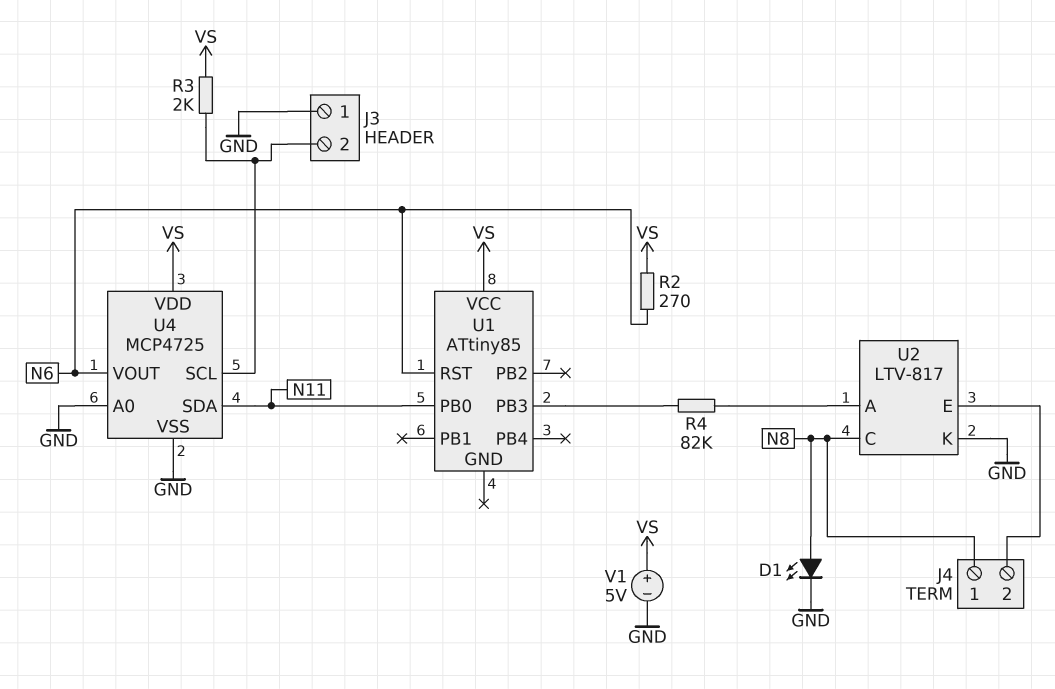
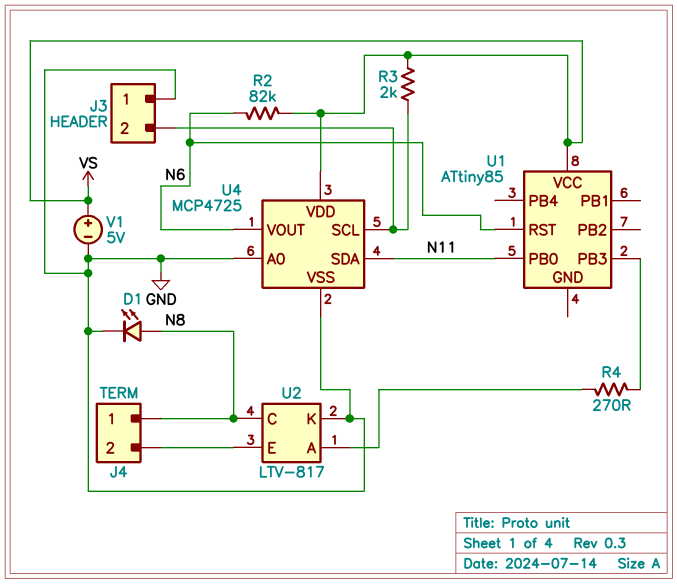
R2: 270 (N6, VS) -> 82k (N6, VS)
R4: 82k (U1/PB3, U2/A) -> 270 (U1/PB3, U2/A)

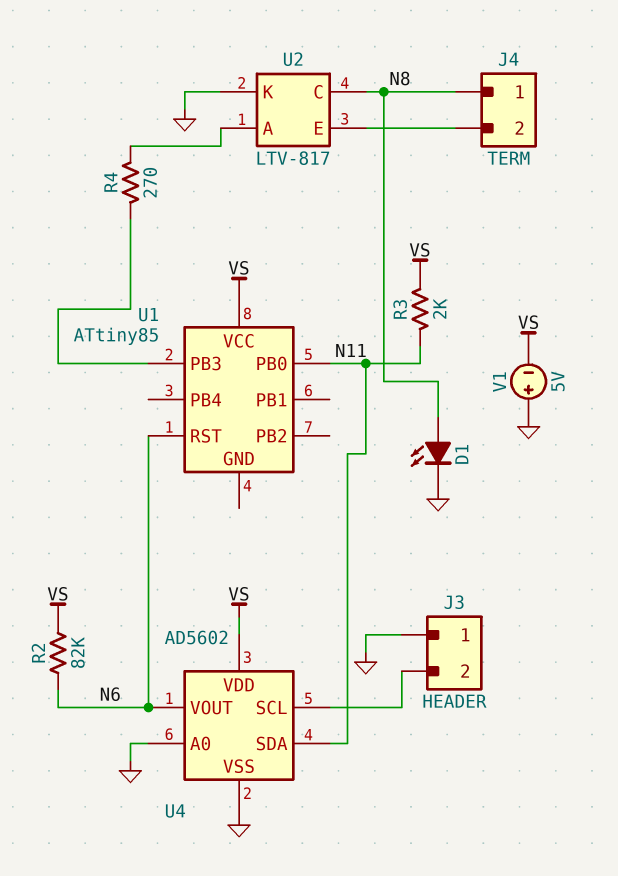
R3: 2k (J3/2, VS) -> 2k (N11, VS)
U4: MCP4725 -> AD5602
V1: 5V (plus VS, minus GND) -> 5V (plus GND, minus VS)

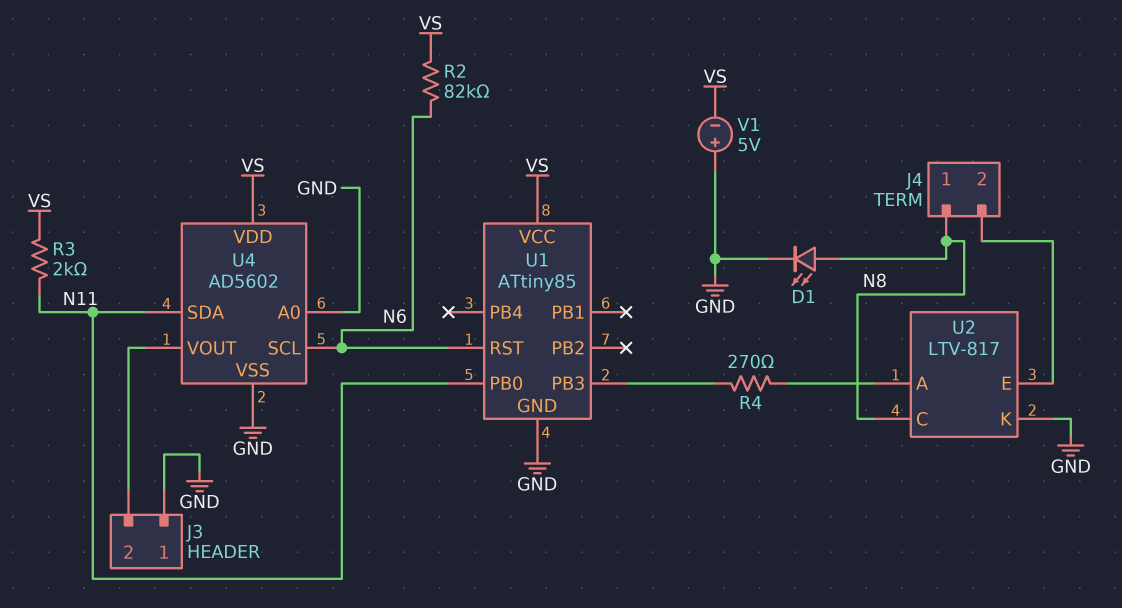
U1 pin GND: none -> GND
U4 pin SCL: J3/2 -> N6
U4 pin VOUT: N6 -> J3/2

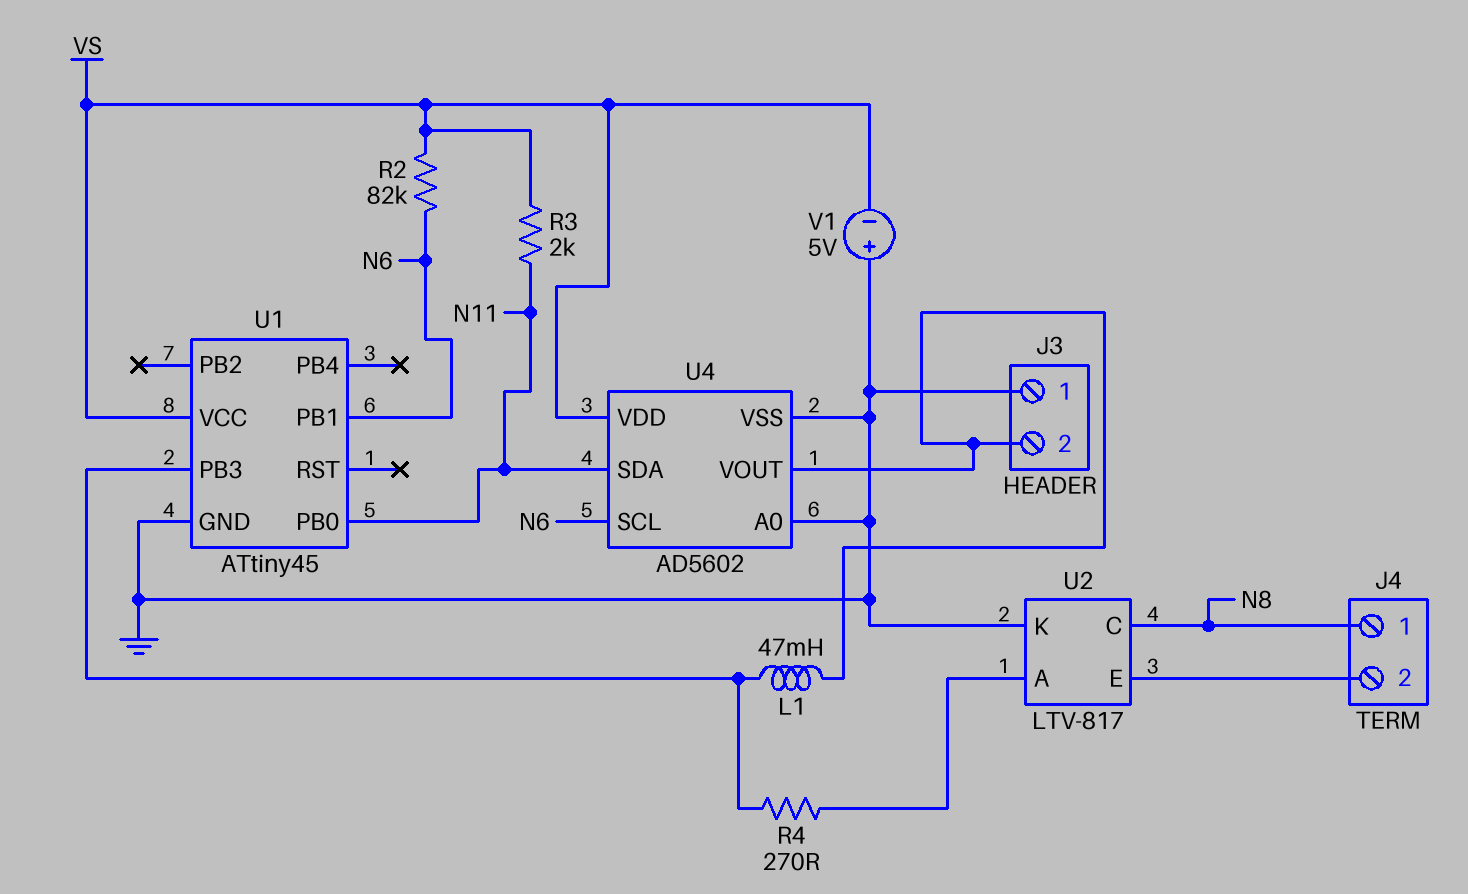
D1: LED (A N8, K GND) -> none
L1: none -> 47mH (J3/2, U1/PB3)
U1: ATtiny85 -> ATtiny45
U1 pin PB1: none -> N6
U1 pin RST: N6 -> none

